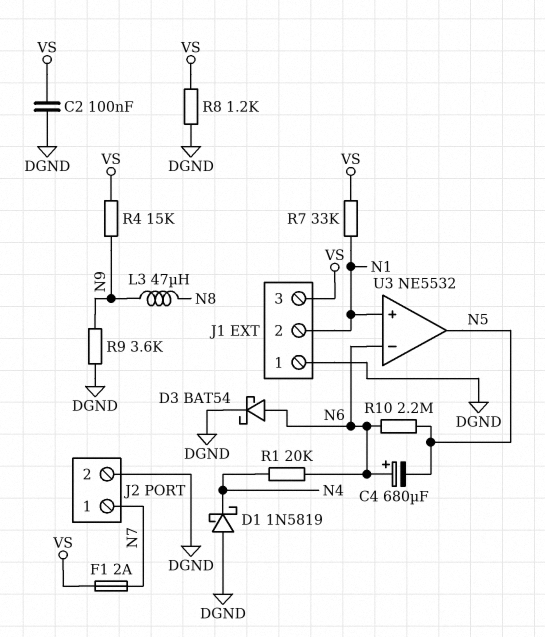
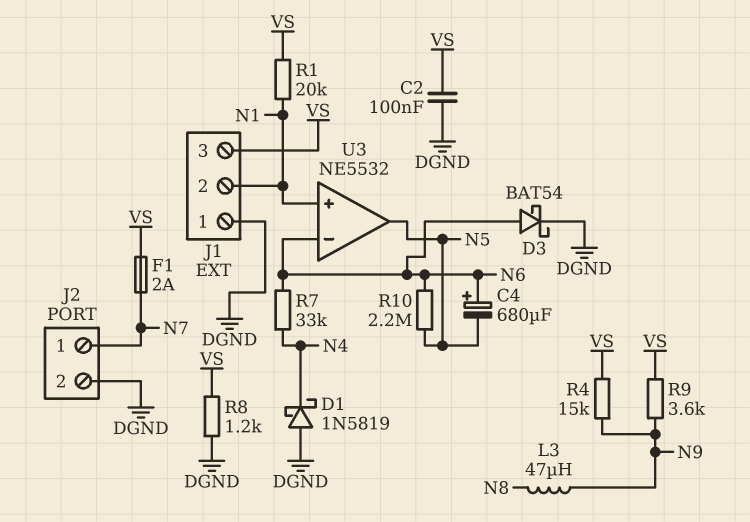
R1: 20k (N4, N6) -> 20k (N1, VS)
R7: 33k (N1, VS) -> 33k (N4, N6)
R9: 3.6k (DGND, N9) -> 3.6k (N9, VS)

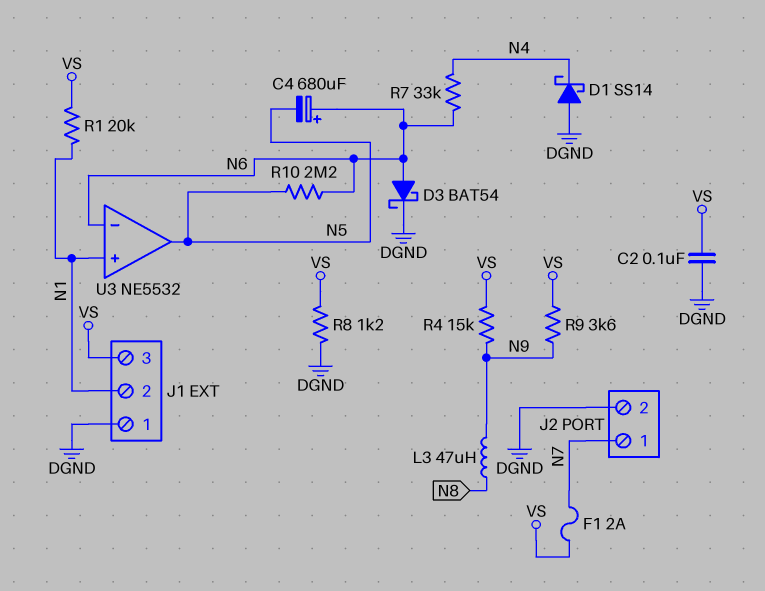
D1: schottky 1N5819 (A DGND, K N4) -> schottky SS14 (A DGND, K N4)

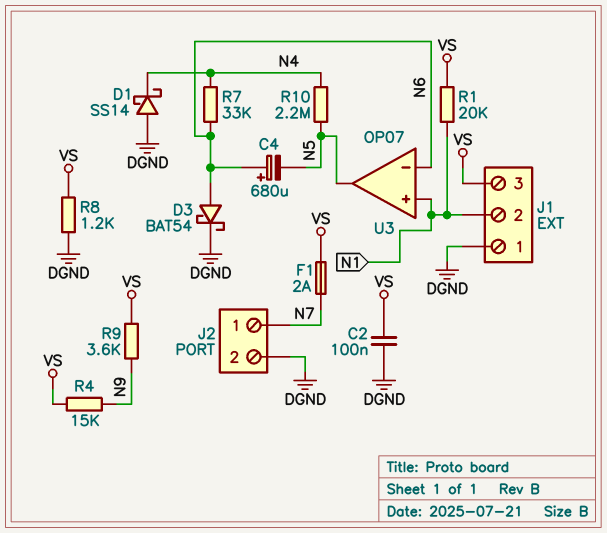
L3: 47uH (N8, N9) -> none
R10: 2.2M (N5, N6) -> 2.2M (N4, N5)
U3: NE5532 -> OP07

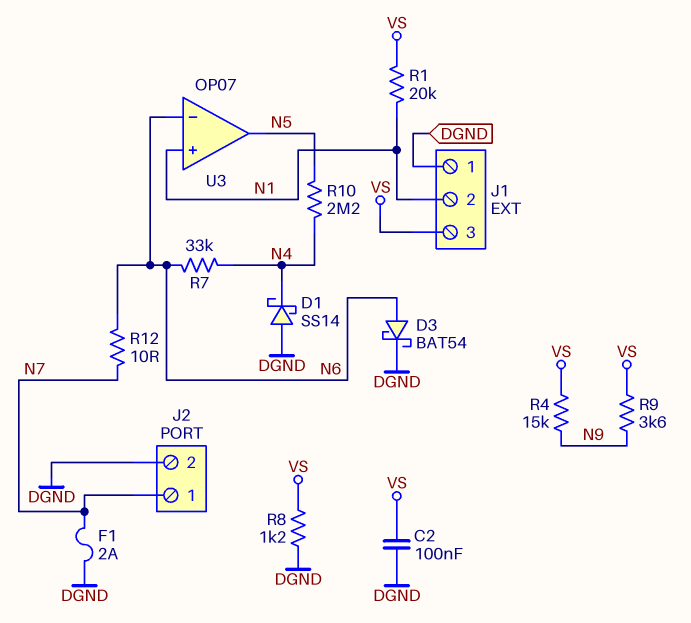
C4: 680uF (plus N6, minus N5) -> none
F1: 2A (N7, VS) -> 2A (DGND, N7)
R12: none -> 10 (N6, N7)

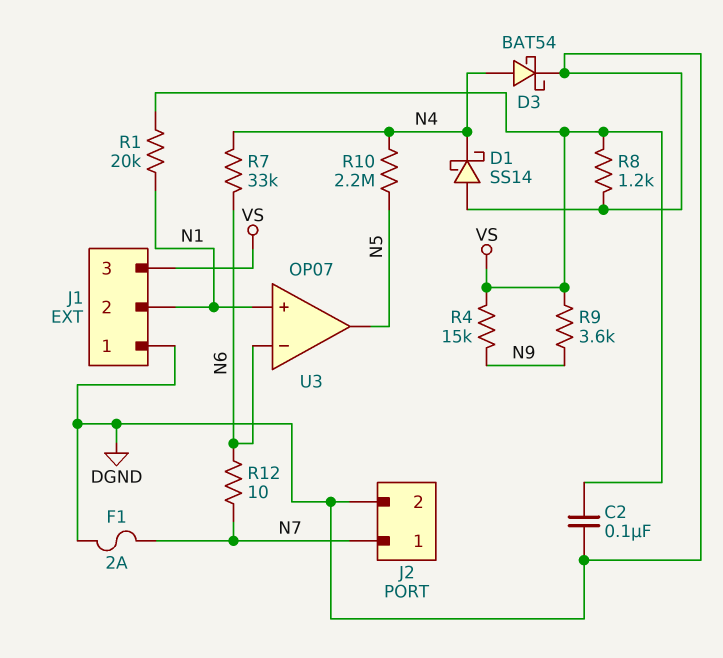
D3: schottky BAT54 (A N6, K DGND) -> schottky BAT54 (A N4, K DGND)

